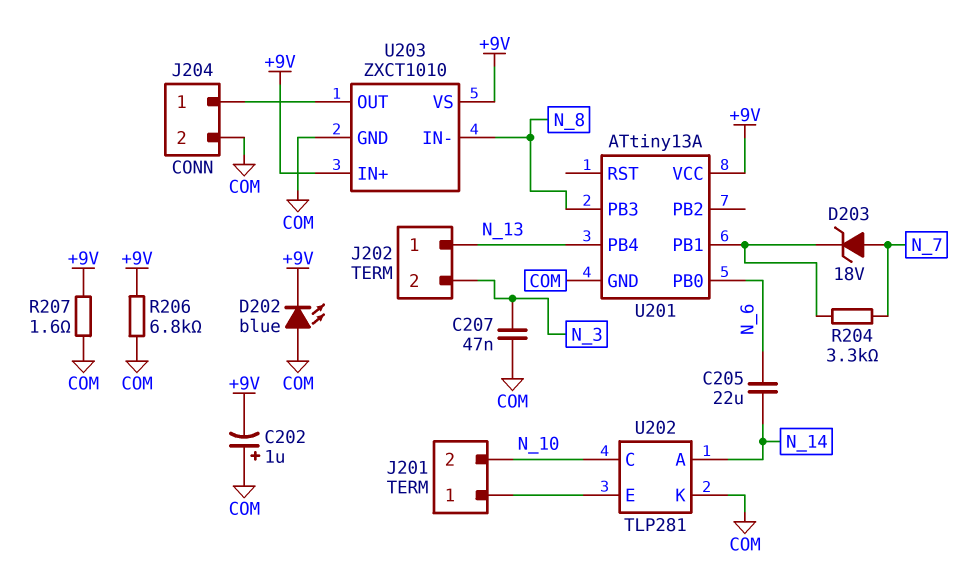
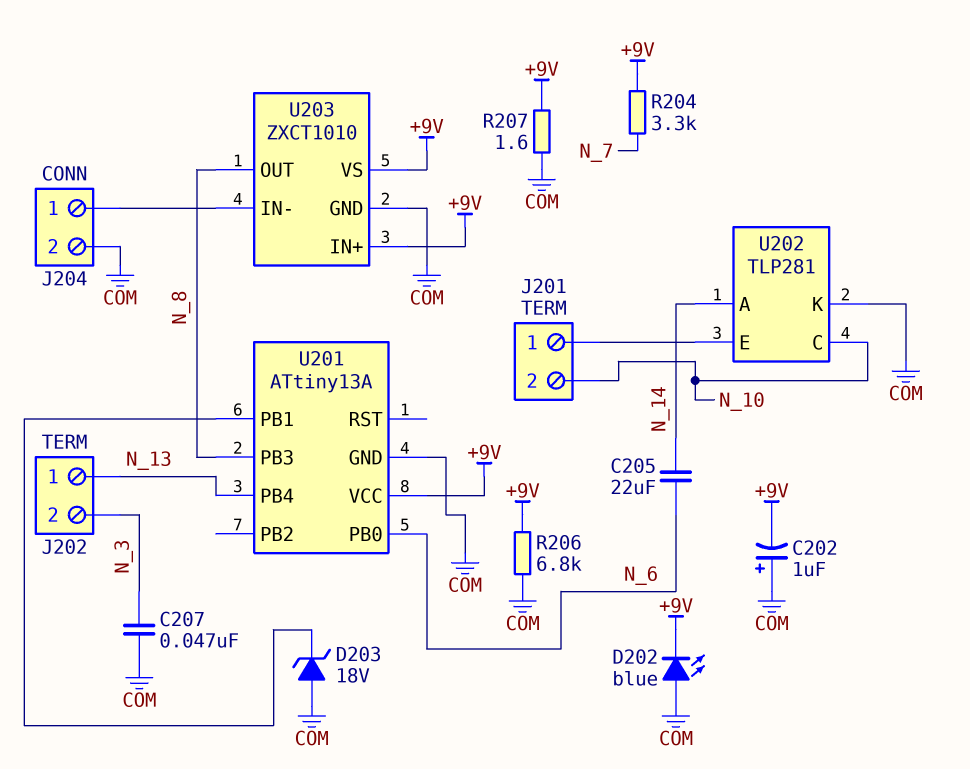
D203: zener 18V (A N_7, K U201/PB1) -> zener 18V (A COM, K U201/PB1)
R204: 3.3k (N_7, U201/PB1) -> 3.3k (+9V, N_7)
U203 pin IN-: N_8 -> J204/1
U203 pin OUT: J204/1 -> N_8

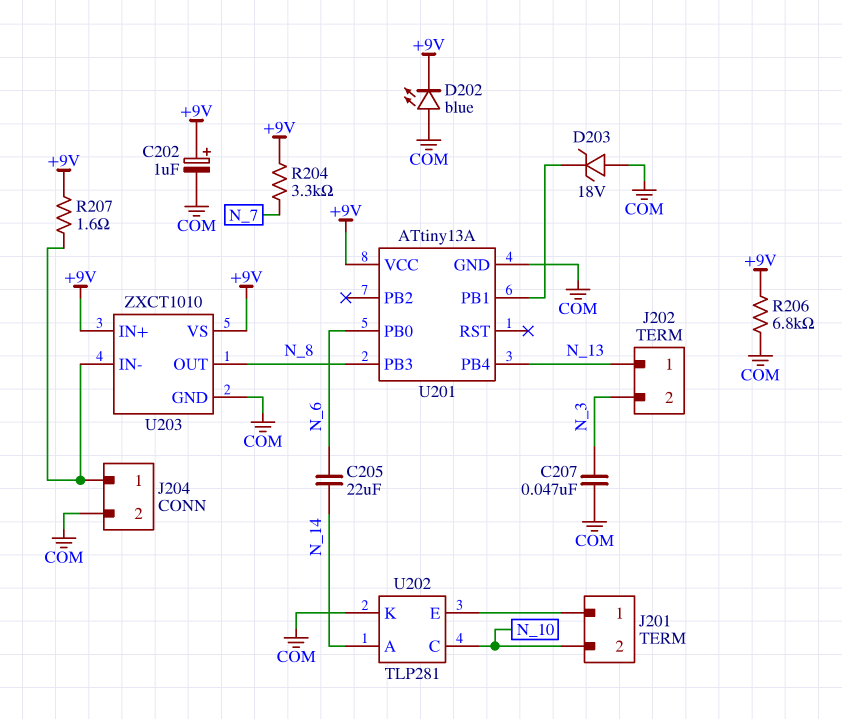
C202: 1uF (plus COM, minus +9V) -> 1uF (plus +9V, minus COM)
R207: 1.6 (+9V, COM) -> 1.6 (+9V, J204/1)

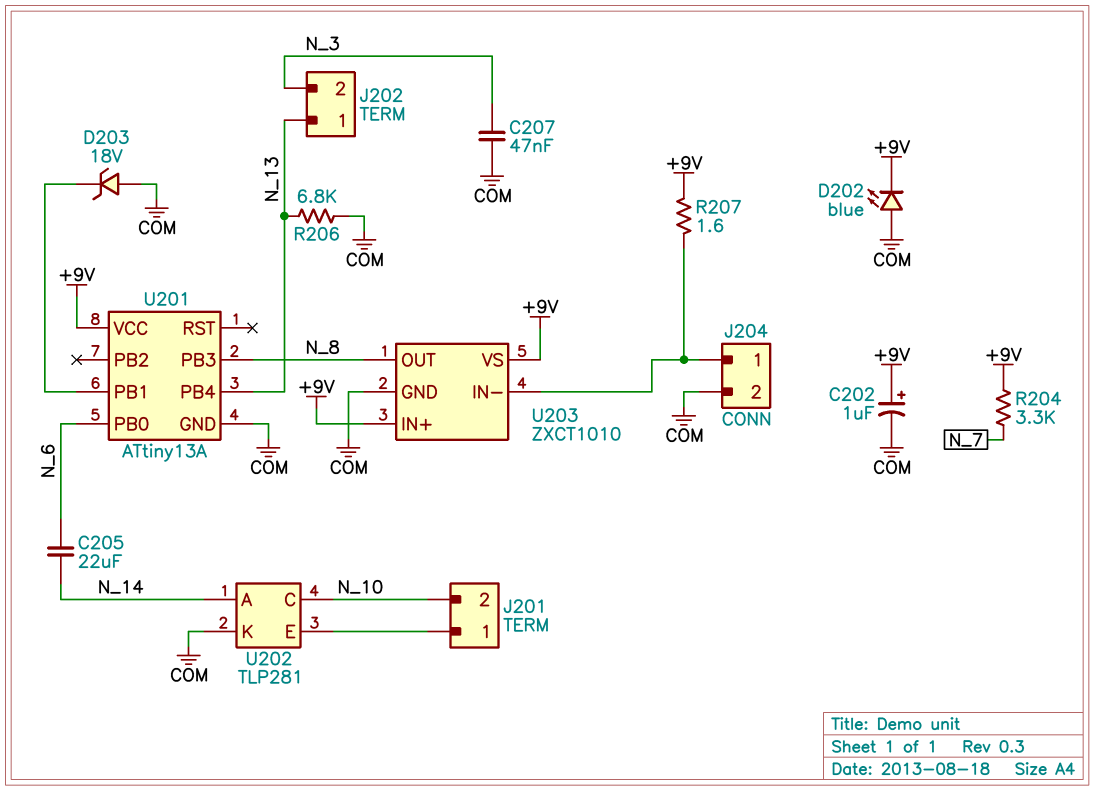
R206: 6.8k (+9V, COM) -> 6.8k (COM, N_13)

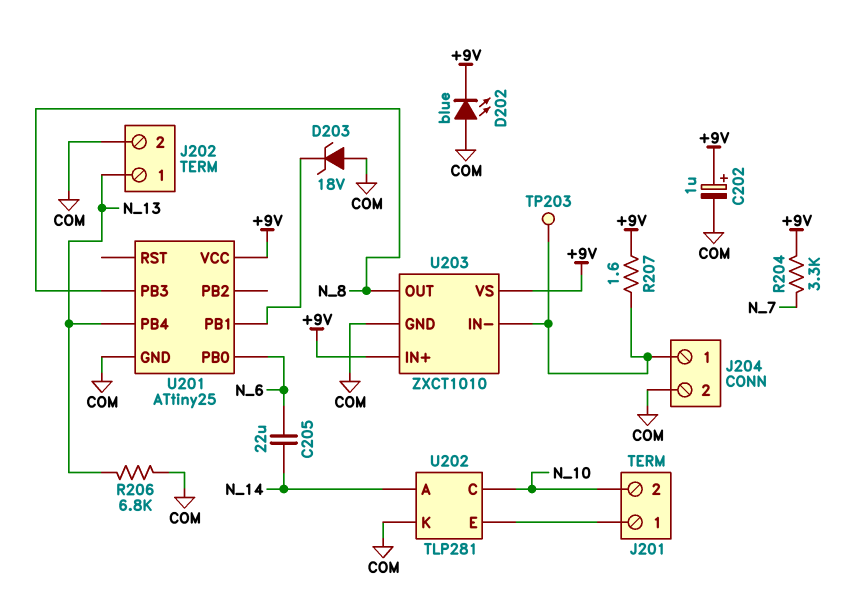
C207: 47nF (COM, N_3) -> none
J202 pin 2: N_3 -> COM
TP203: none -> test point (J204/1)
U201: ATtiny13A -> ATtiny25

